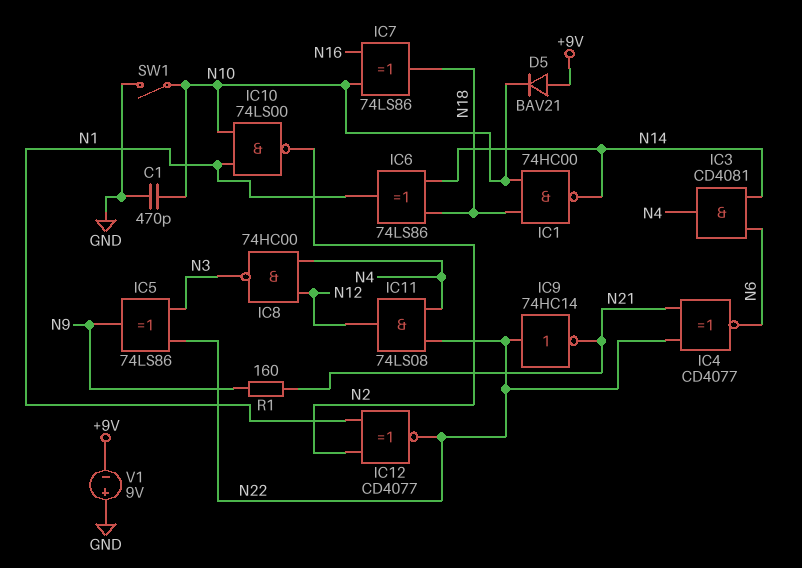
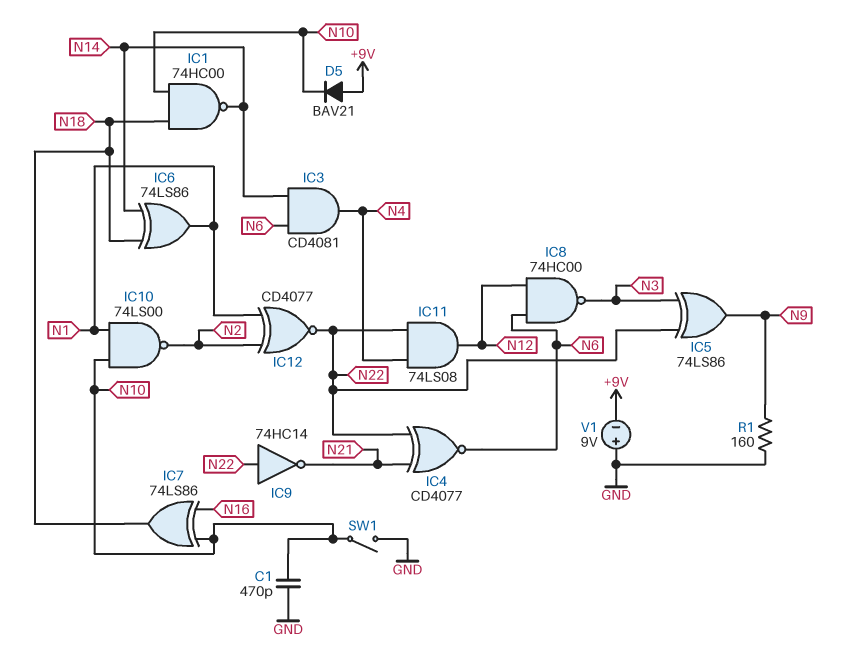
IC8: NAND 74HC00 (in N4, in N12, out N3) -> NAND 74HC00 (in N6, in N12, out N3)
R1: 160 (N9, N21) -> 160 (GND, N9)

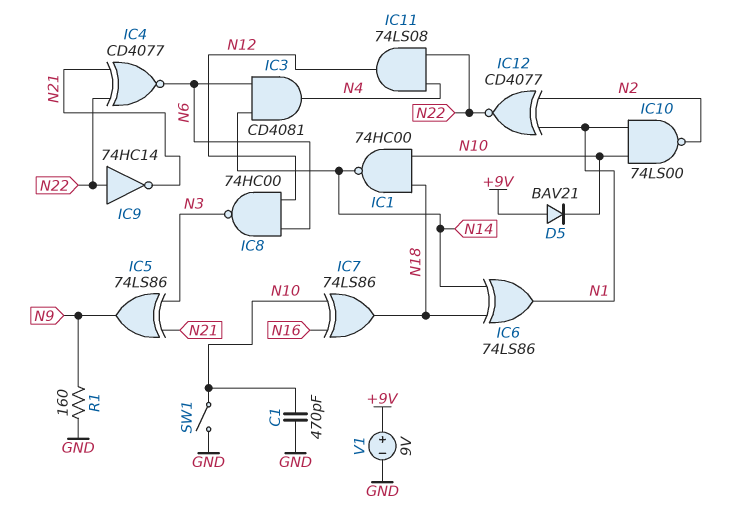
IC5: XOR 74LS86 (in N3, in N22, out N9) -> XOR 74LS86 (in N3, in N21, out N9)
V1: 9V (plus GND, minus +9V) -> 9V (plus +9V, minus GND)

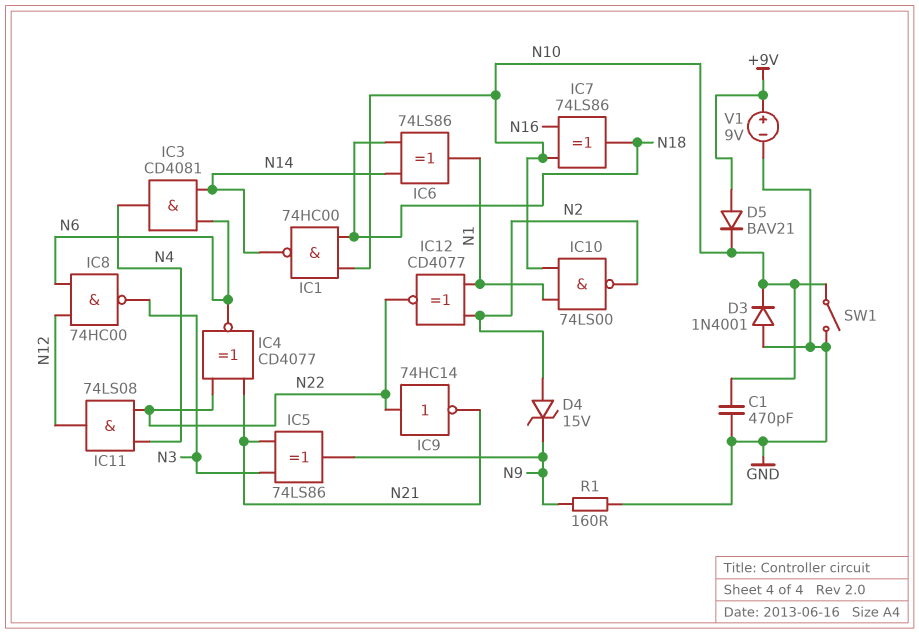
D3: none -> diode 1N4001 (A GND, K N10)
D4: none -> zener 15V (A N2, K N9)

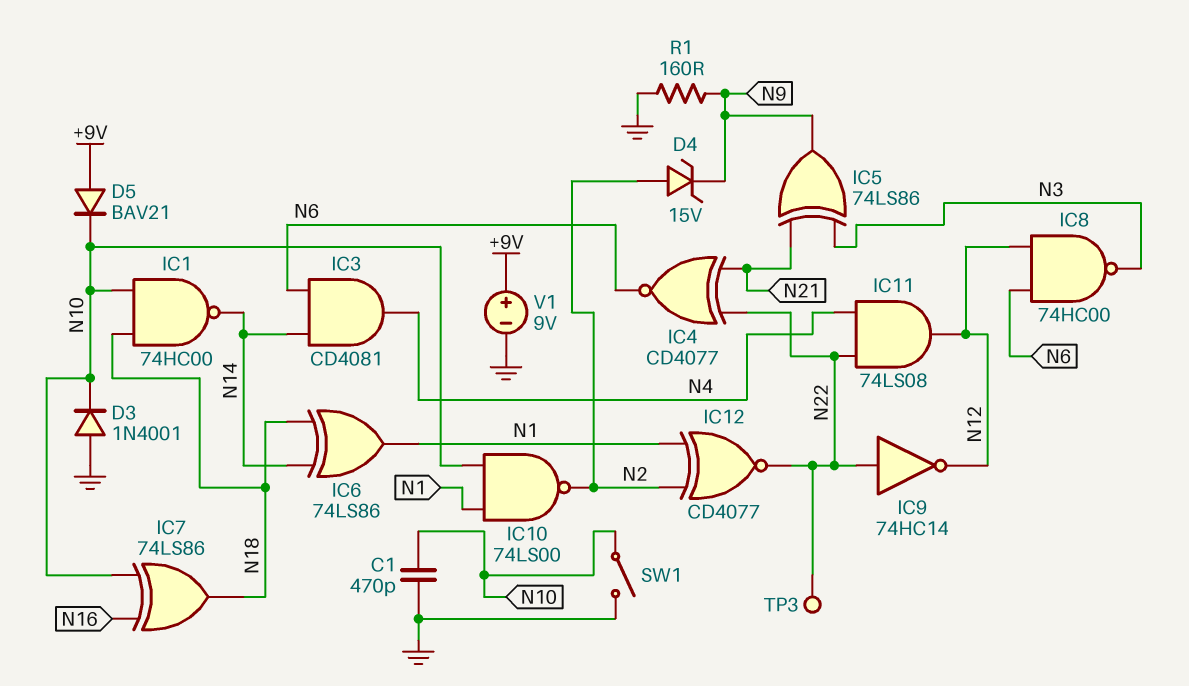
IC9: NOT 74HC14 (in N22, out N21) -> NOT 74HC14 (in N22, out N12)
TP3: none -> test point (N22)

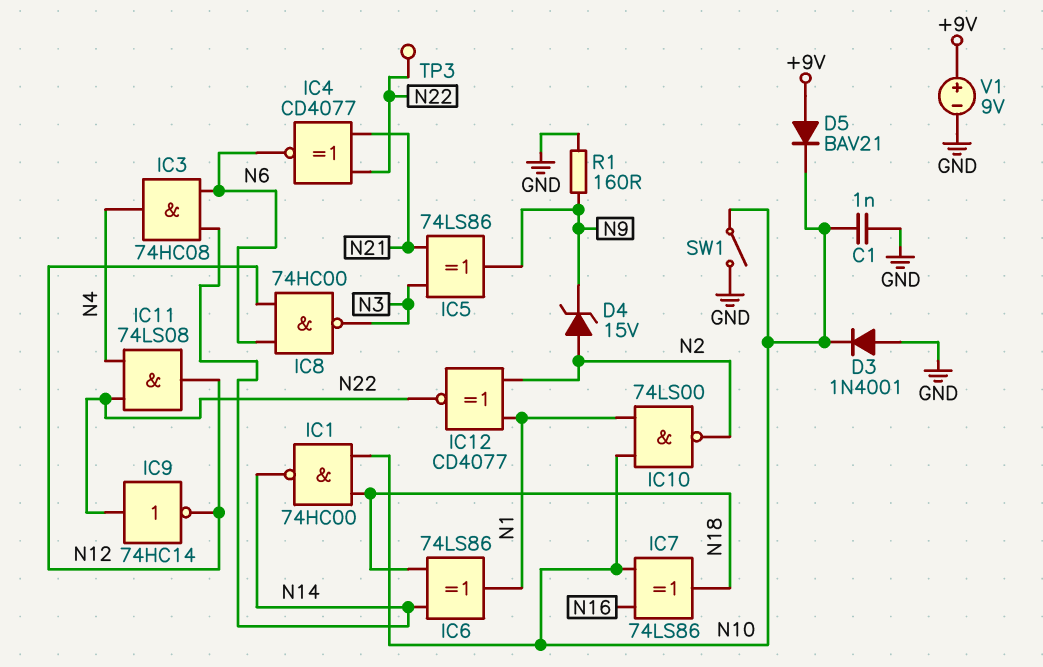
C1: 470pF (GND, N10) -> 1nF (GND, N10)
IC3: AND CD4081 (in N6, in N14, out N4) -> AND 74HC08 (in N6, in N14, out N4)

